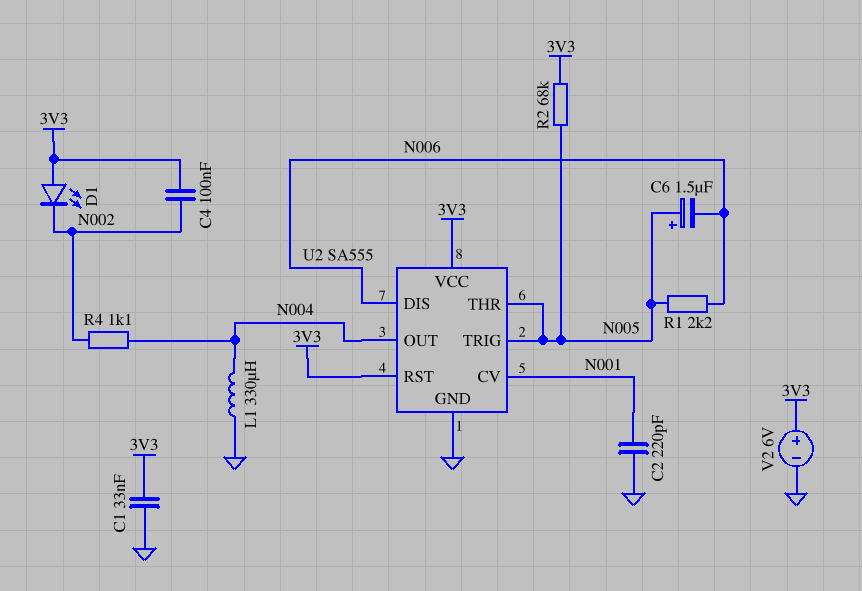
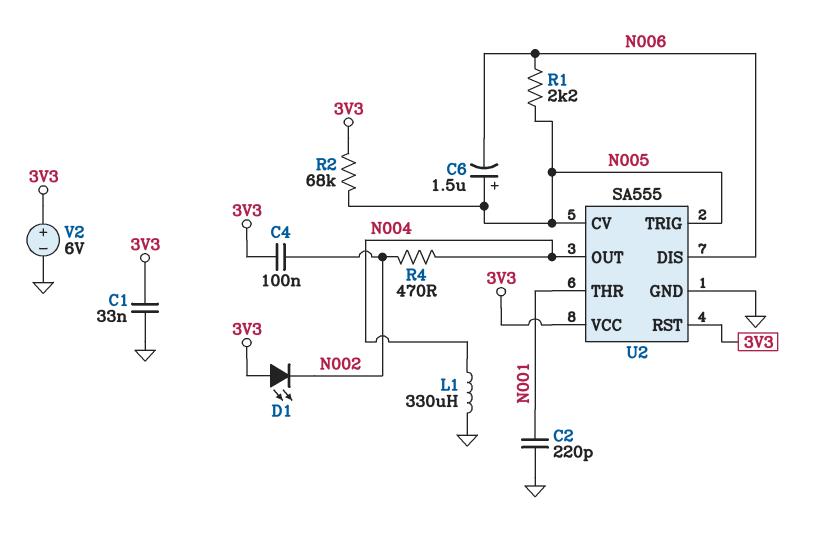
R4: 1.1k (N002, N004) -> 470 (N002, N004)
U2 pin CV: N001 -> N005
U2 pin THR: N005 -> N001

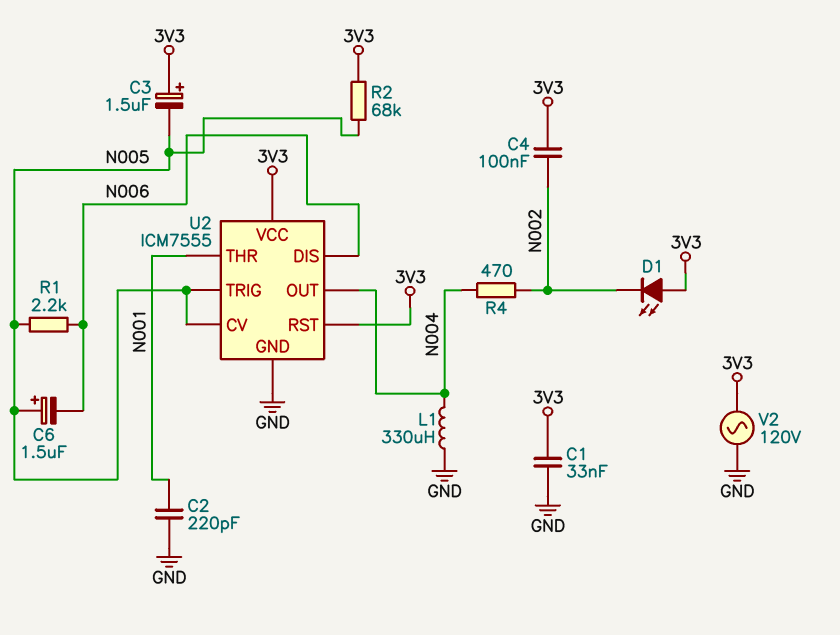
C3: none -> 1.5uF (plus 3V3, minus N005)
U2: SA555 -> ICM7555
V2: 6V (plus 3V3, minus GND) -> AC 120V (3V3, GND)

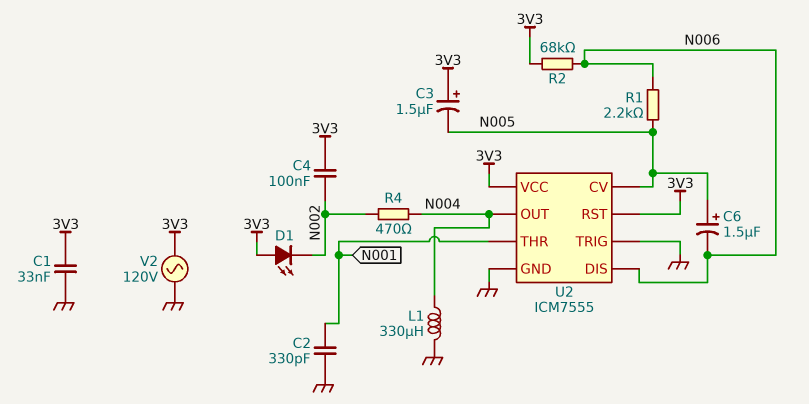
C2: 220pF (GND, N001) -> 330pF (GND, N001)
R2: 68k (3V3, N005) -> 68k (3V3, N006)
U2 pin TRIG: N005 -> GND

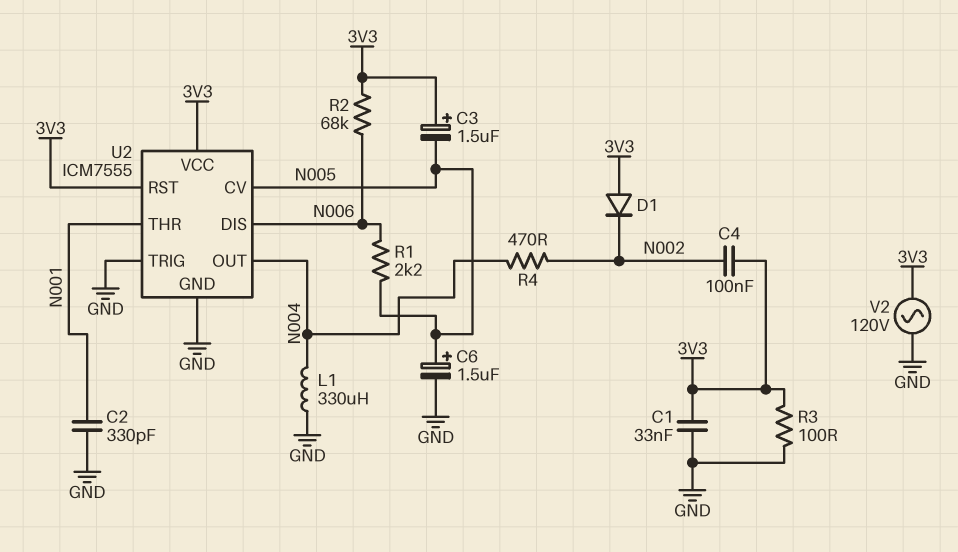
C6: 1.5uF (plus N005, minus N006) -> 1.5uF (plus N005, minus GND)
D1: LED (A 3V3, K N002) -> diode (A 3V3, K N002)
R3: none -> 100 (3V3, GND)

